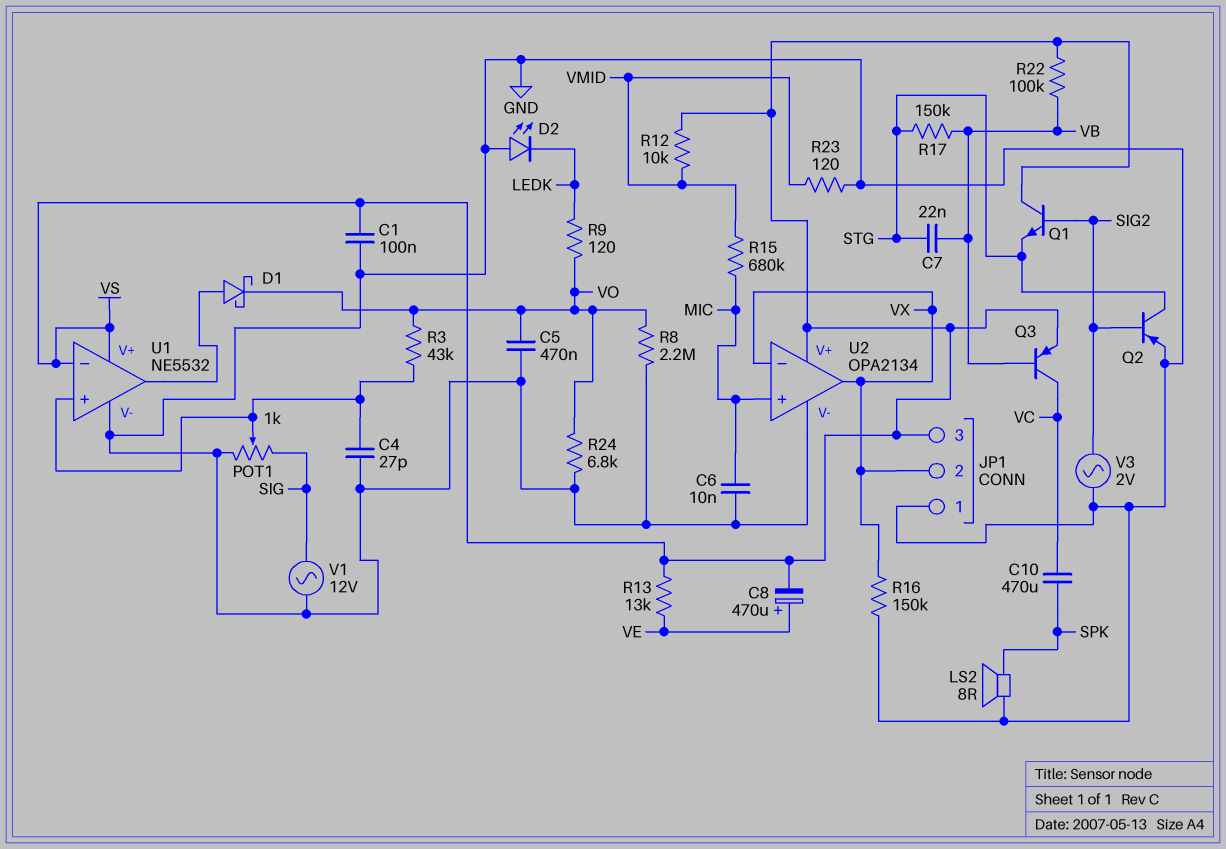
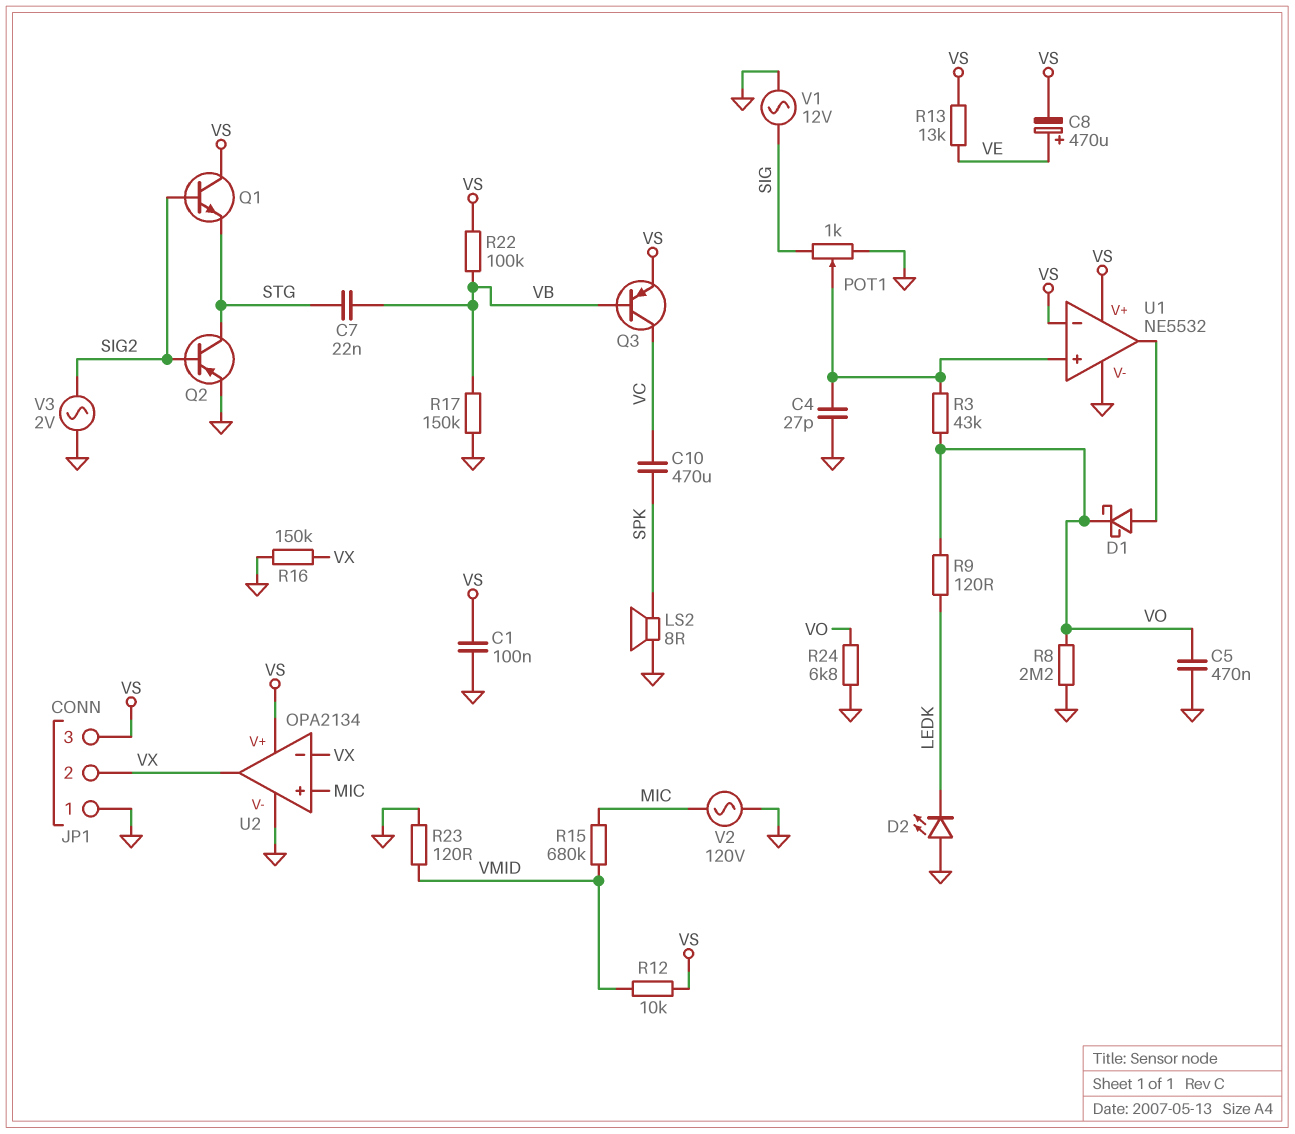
C6: 10nF (GND, MIC) -> none
R17: 150k (STG, VB) -> 150k (GND, VB)
V2: none -> AC 120V (GND, MIC)

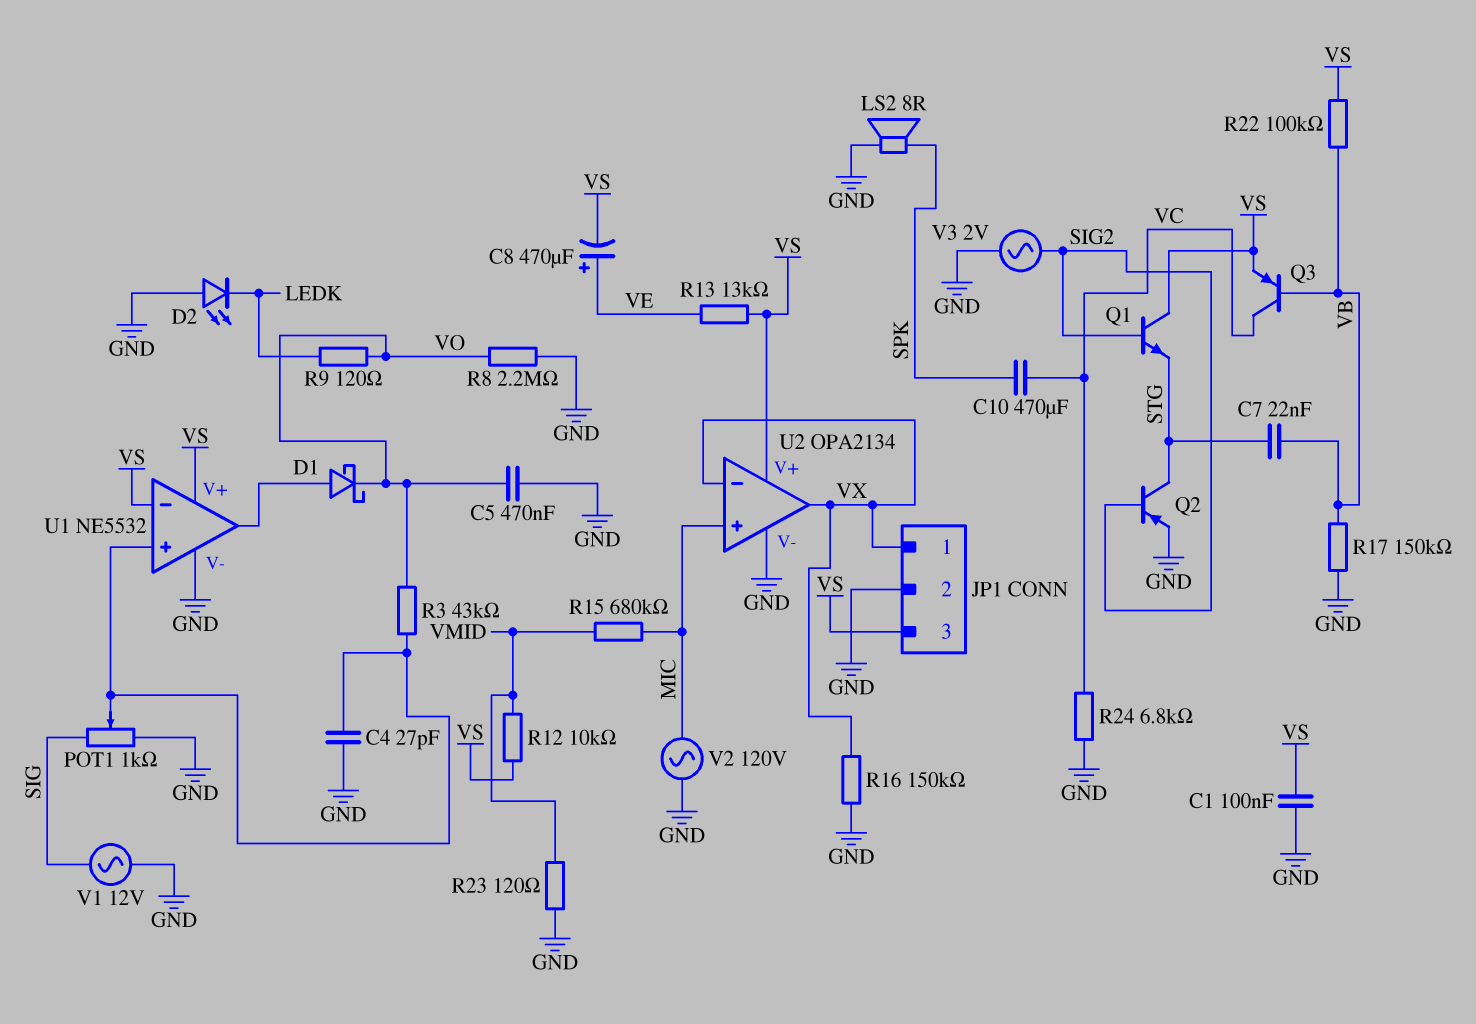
JP1 pin 1: GND -> VX
JP1 pin 2: VX -> GND
R24: 6.8k (GND, VO) -> 6.8k (GND, VC)

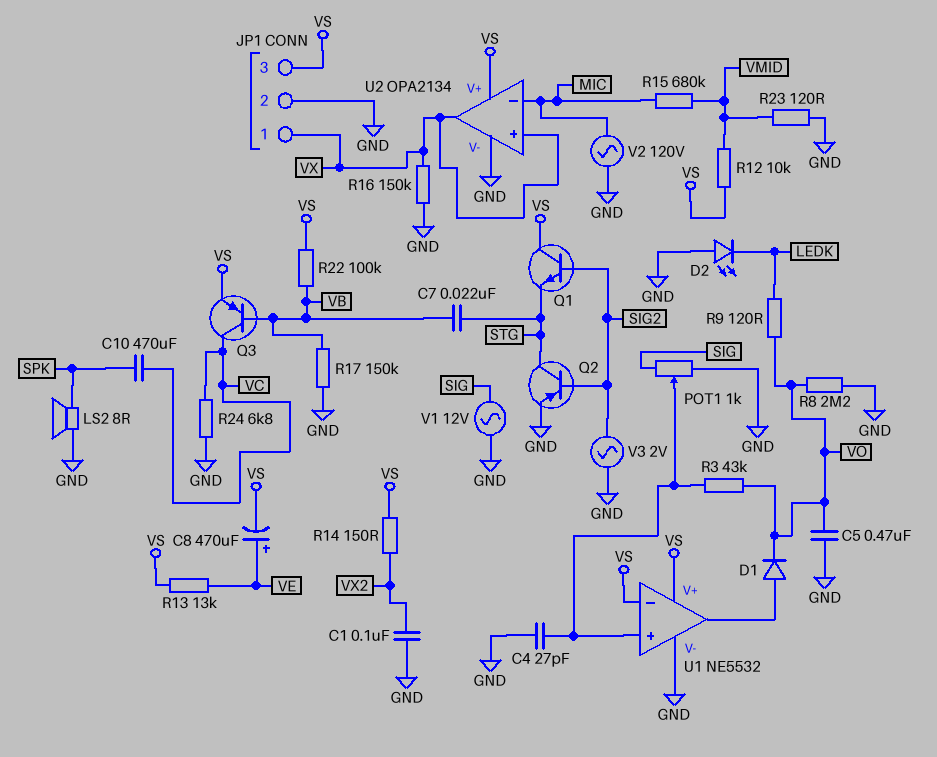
C1: 100nF (GND, VS) -> 100nF (GND, VX2)
D1: schottky (A U1/out, K VO) -> diode (A U1/out, K VO)
R14: none -> 150 (VS, VX2)
U2 pin in+: MIC -> VX
U2 pin in-: VX -> MIC

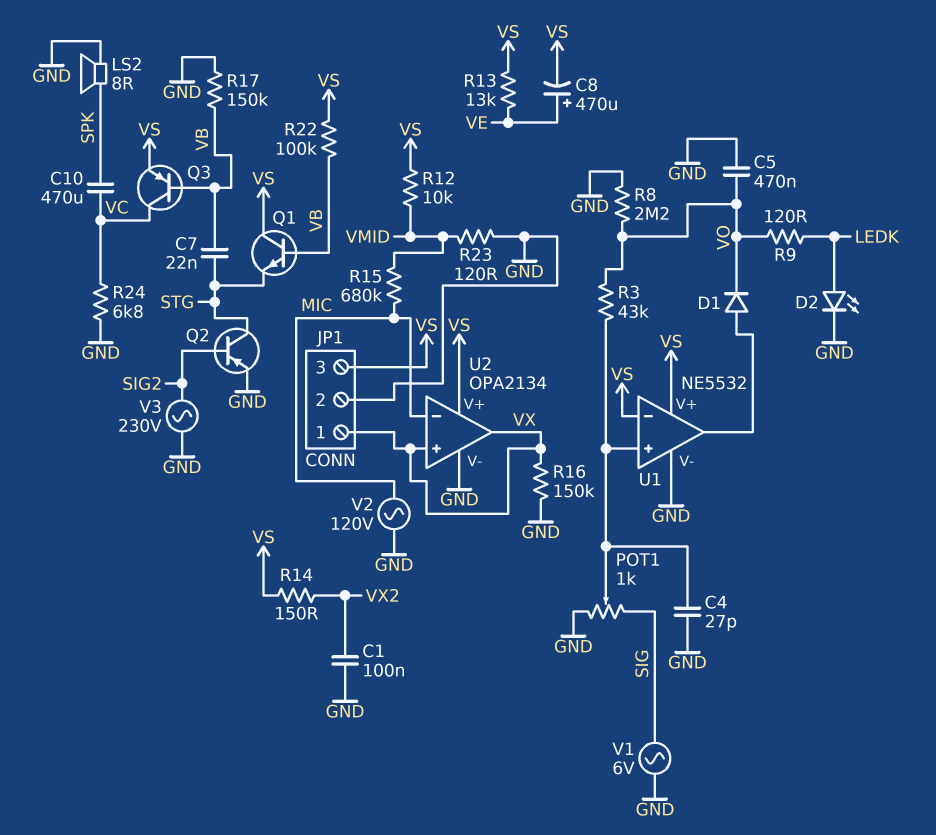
D2: LED (A GND, K LEDK) -> LED (A LEDK, K GND)
Q1: NPN (B SIG2, C VS, E STG) -> NPN (B VB, C VS, E STG)
V1: AC 12V (GND, SIG) -> AC 6V (GND, SIG)
V3: AC 2V (GND, SIG2) -> AC 230V (GND, SIG2)

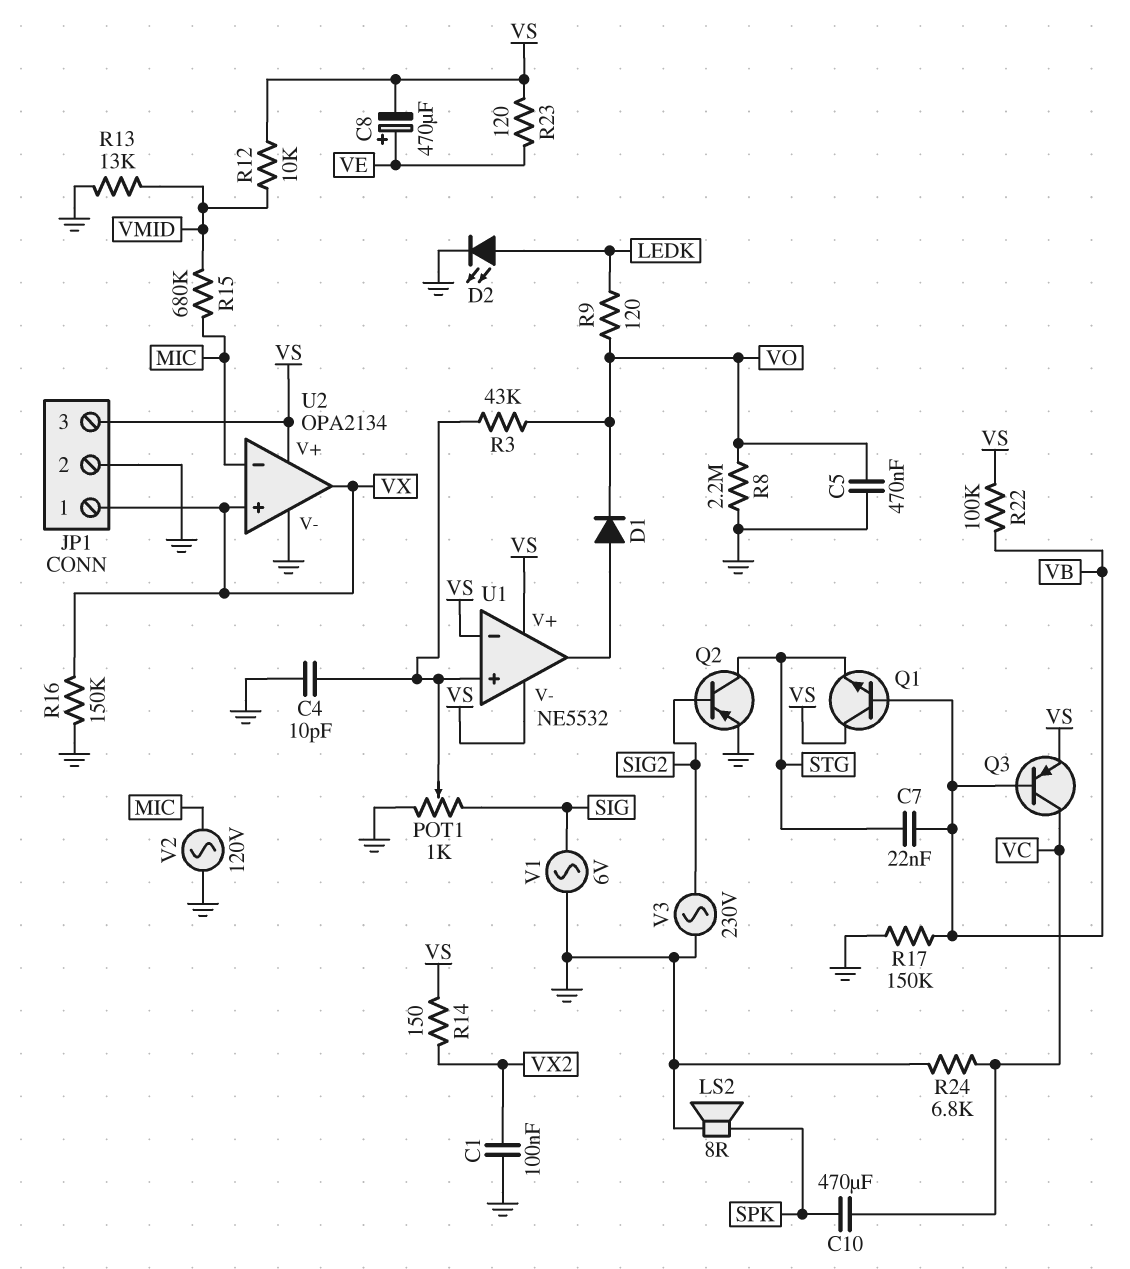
C4: 27pF (GND, U1/in+) -> 10pF (GND, U1/in+)
R13: 13k (VE, VS) -> 13k (GND, VMID)
R23: 120 (GND, VMID) -> 120 (VE, VS)
U1 pin V-: GND -> VS

